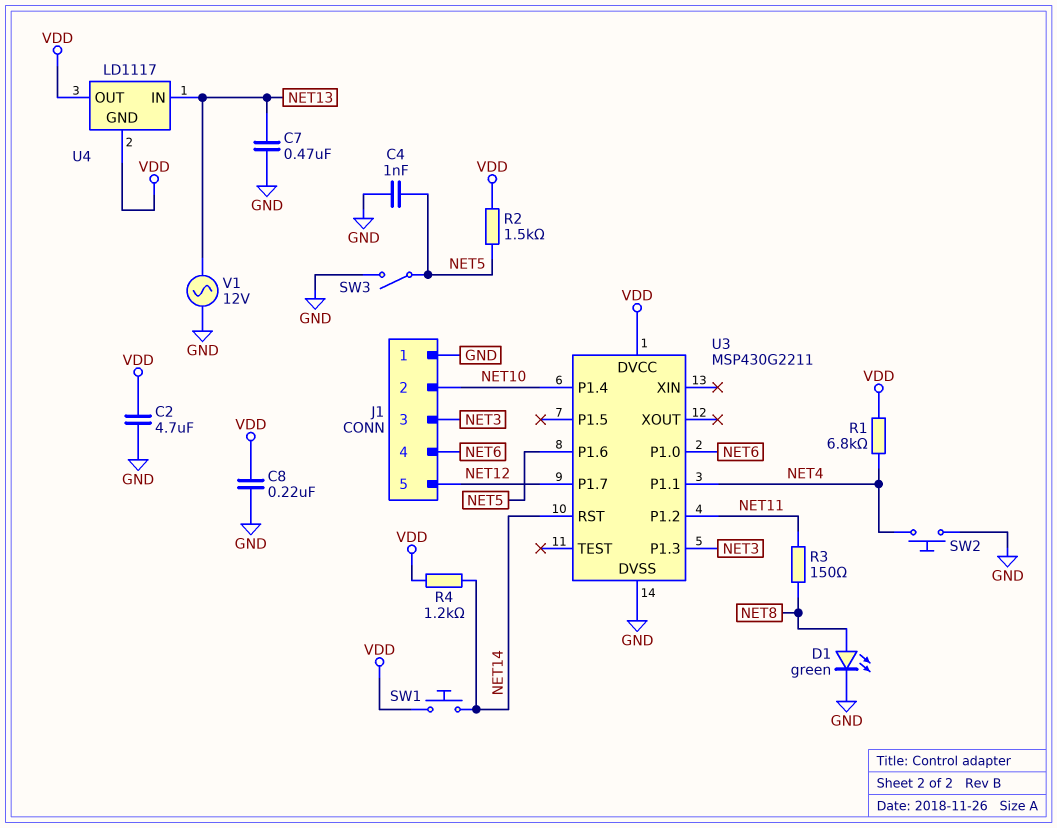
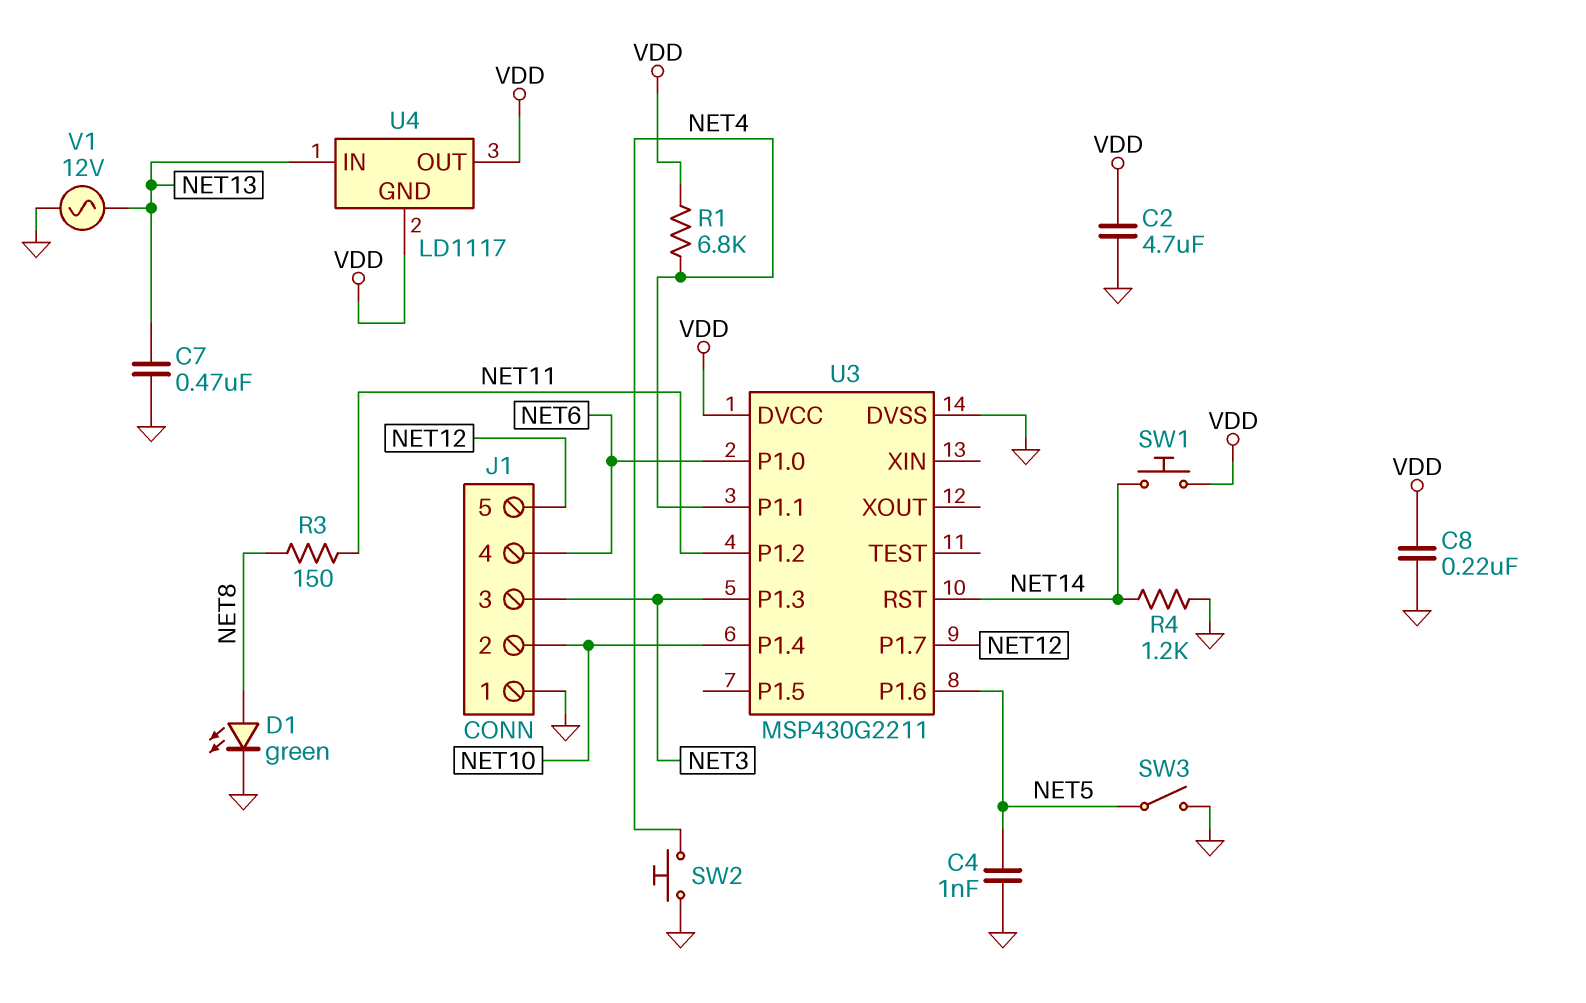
R2: 1.5k (NET5, VDD) -> none
R4: 1.2k (NET14, VDD) -> 1.2k (GND, NET14)

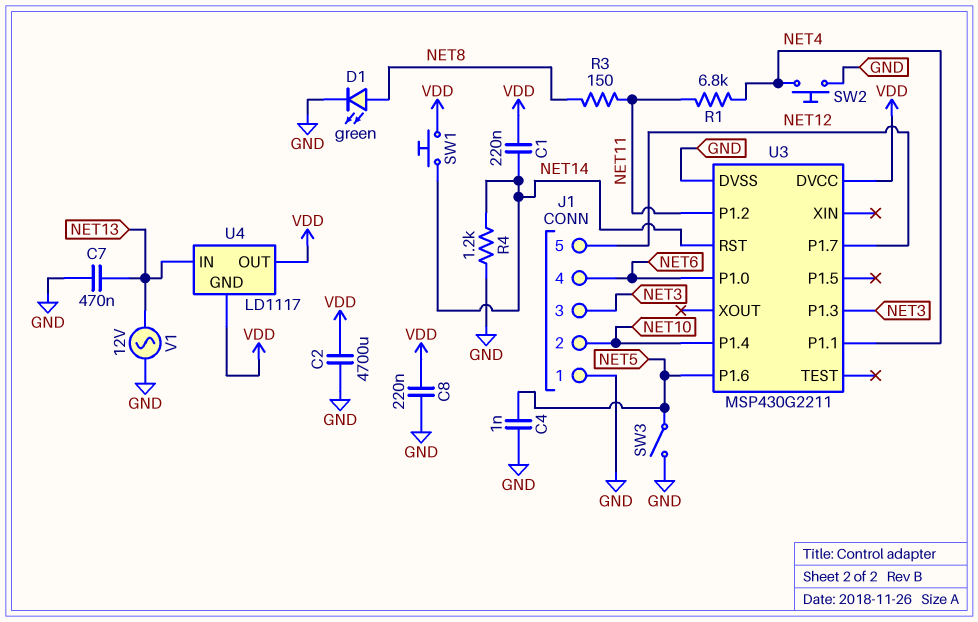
C1: none -> 220nF (NET14, VDD)
C2: 4.7uF (GND, VDD) -> 4700uF (GND, VDD)
R1: 6.8k (NET4, VDD) -> 6.8k (NET4, NET11)

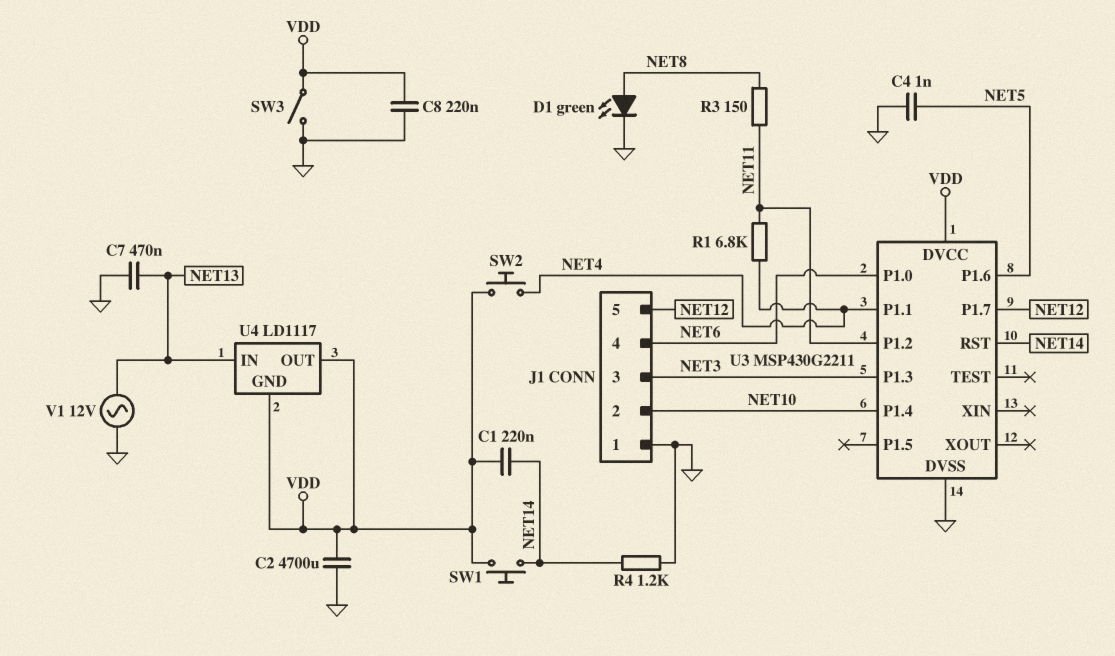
SW2: button (GND, NET4) -> button (NET4, VDD)
SW3: switch (GND, NET5) -> switch (GND, VDD)

